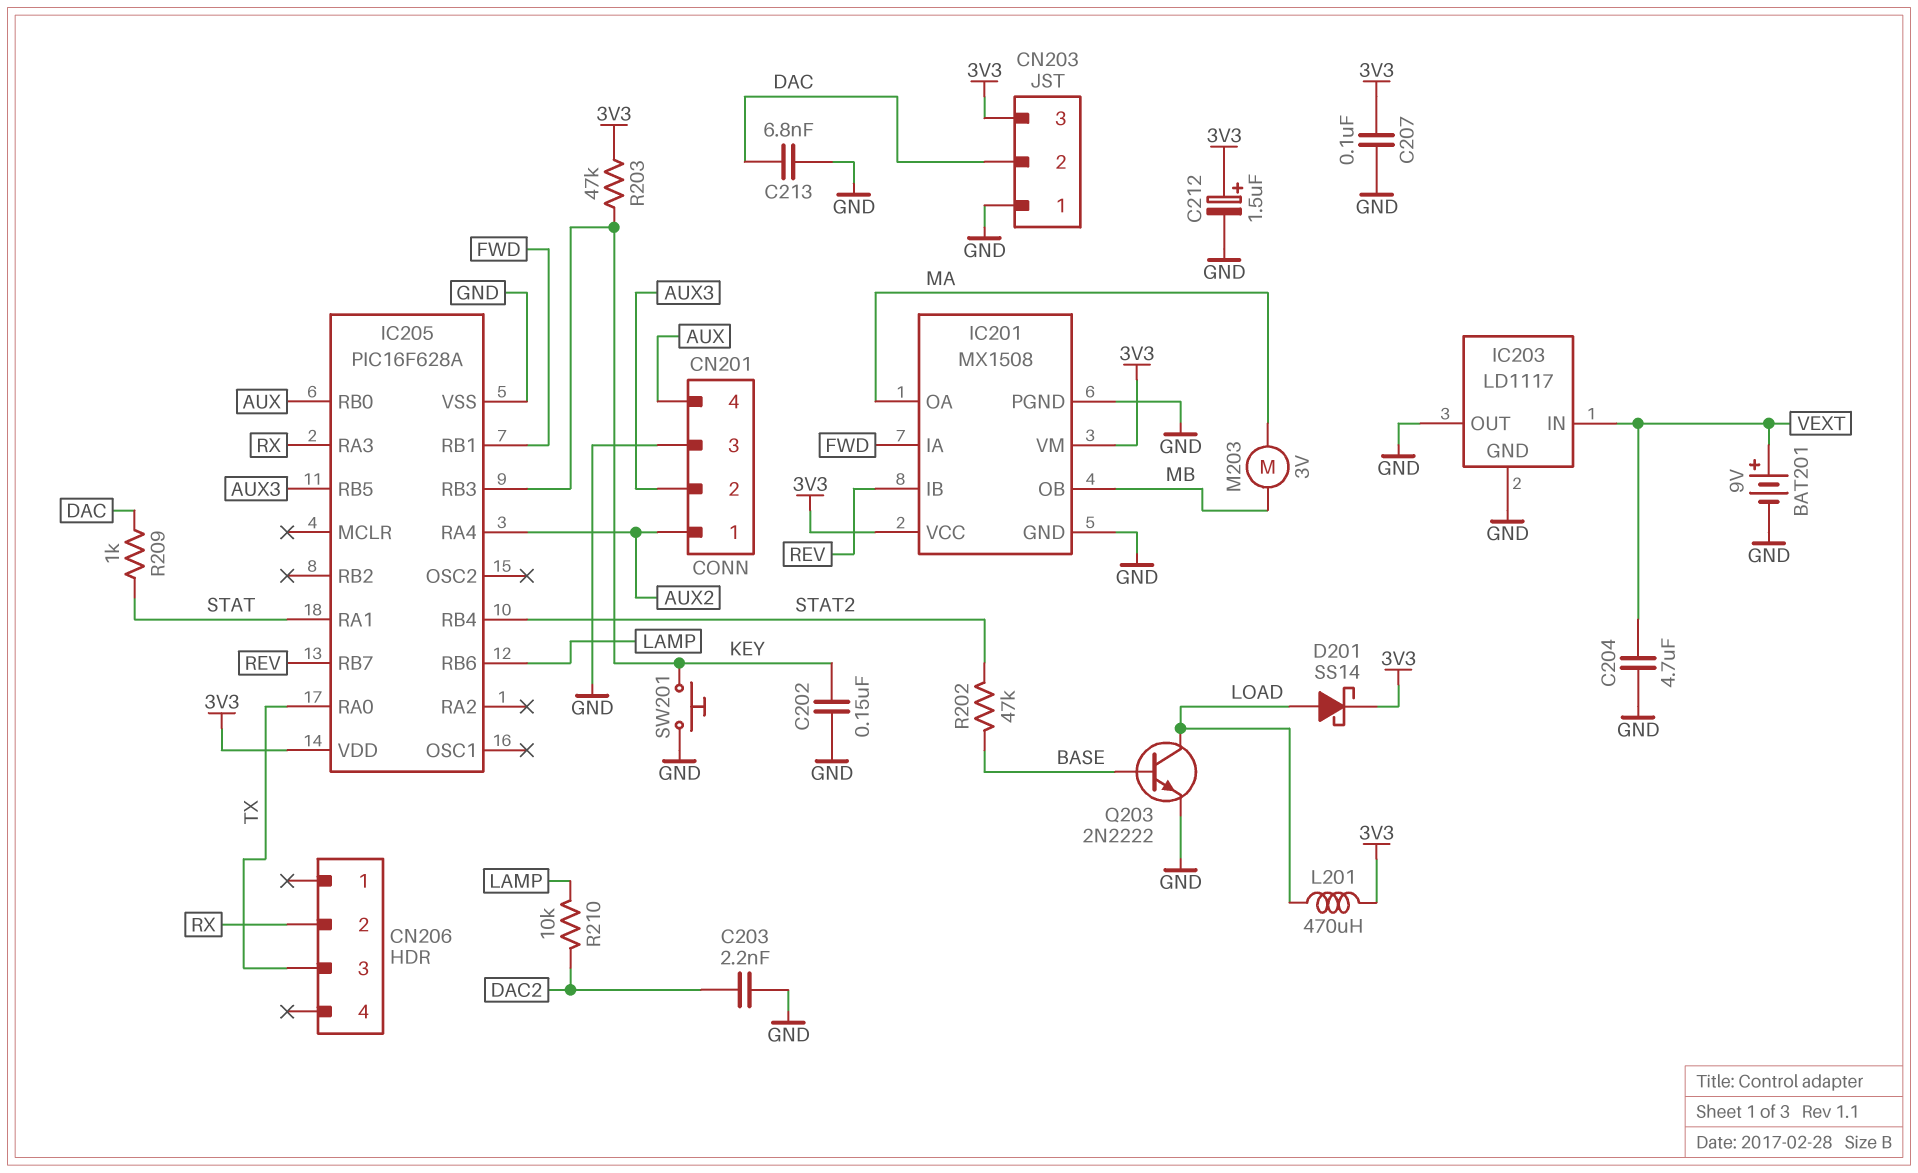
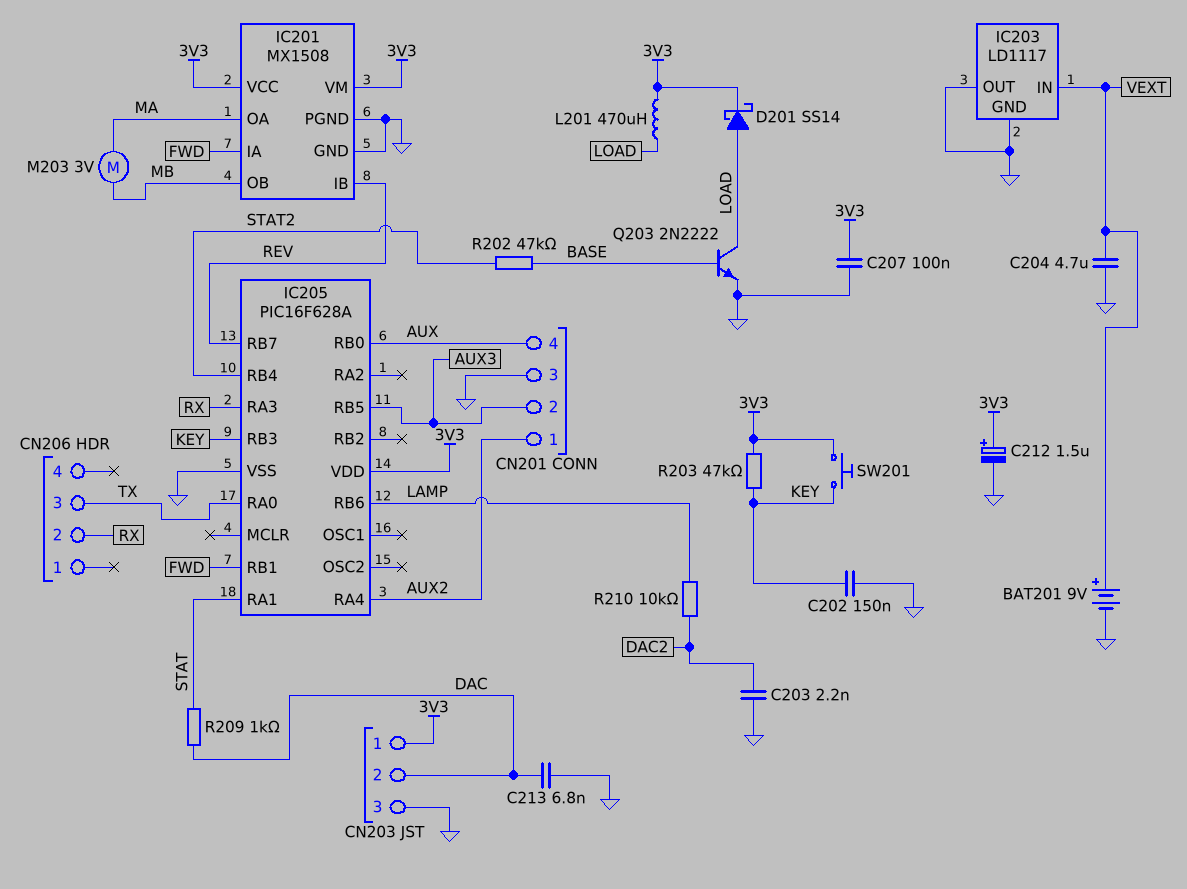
CN203 pin 1: GND -> 3V3
CN203 pin 3: 3V3 -> GND
SW201: button (GND, KEY) -> button (3V3, KEY)

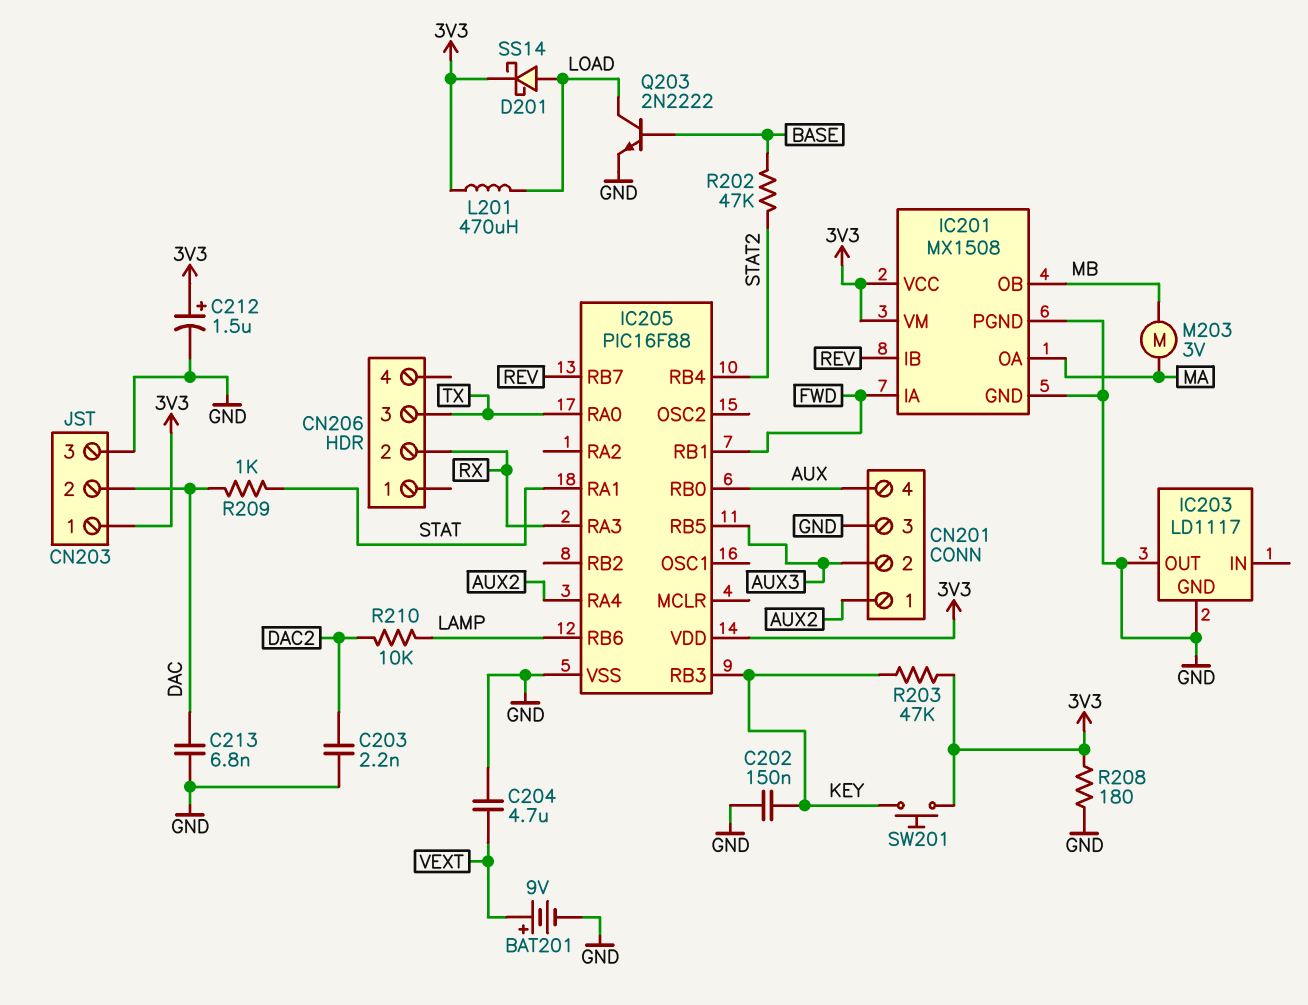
C207: 100nF (3V3, GND) -> none
IC203 pin IN: VEXT -> none
IC205: PIC16F628A -> PIC16F88
R208: none -> 180 (3V3, GND)

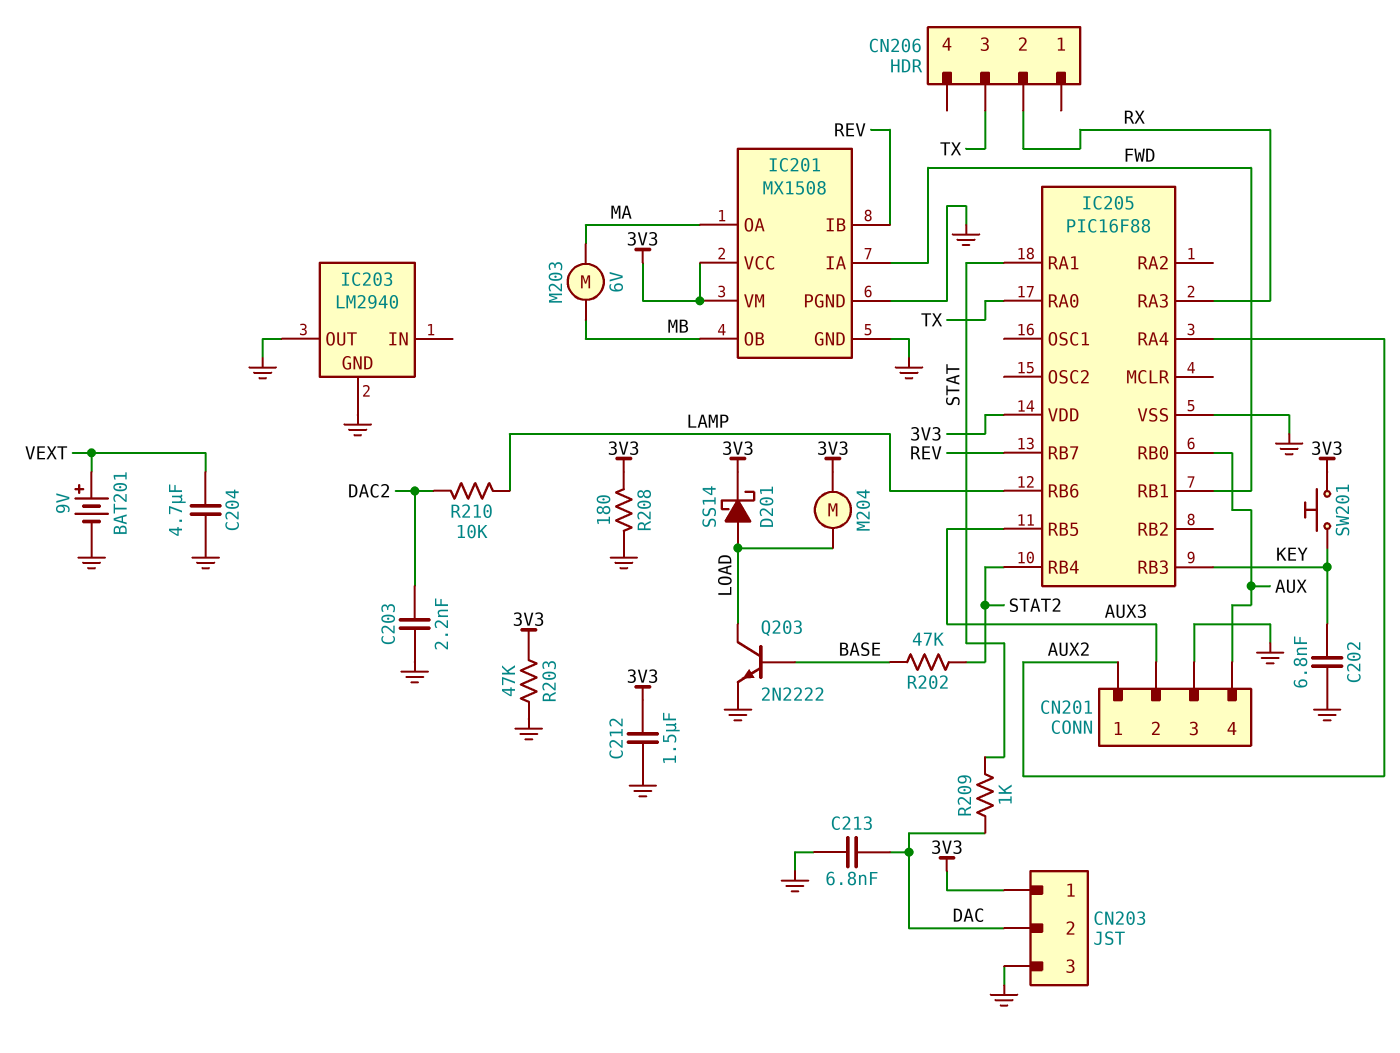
C202: 150nF (GND, KEY) -> 6.8nF (GND, KEY)
C212: 1.5uF (plus 3V3, minus GND) -> 1.5uF (3V3, GND)
IC203: LD1117 -> LM2940
L201: 470uH (3V3, LOAD) -> none
M203: motor 3V (MA, MB) -> motor 6V (MA, MB)
M204: none -> motor (3V3, LOAD)
R203: 47k (3V3, KEY) -> 47k (3V3, GND)

